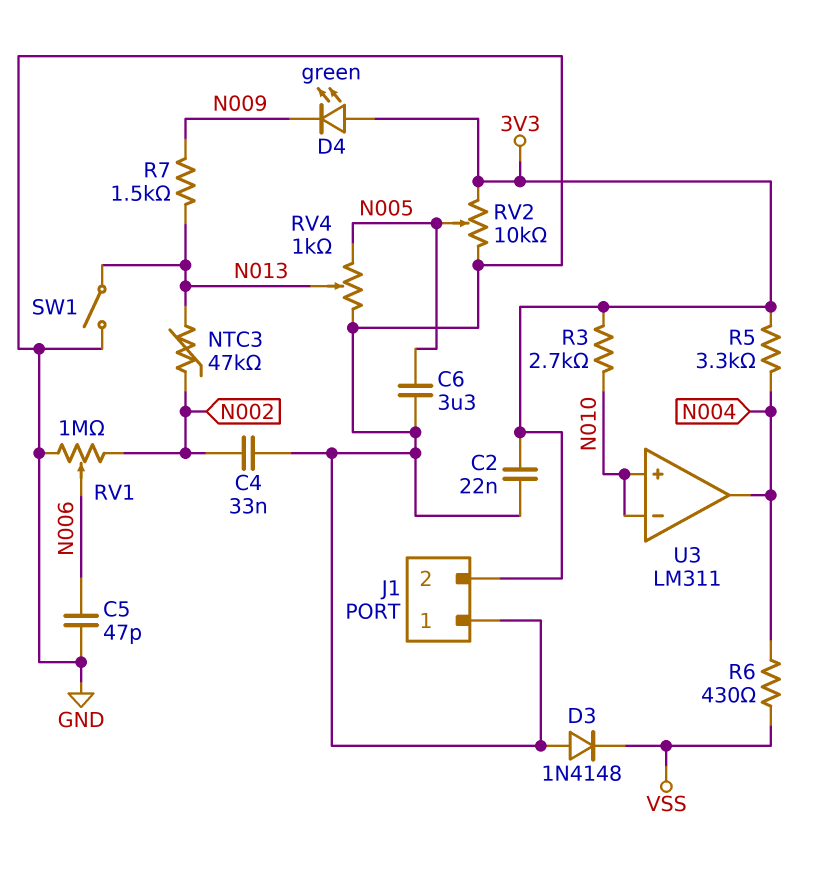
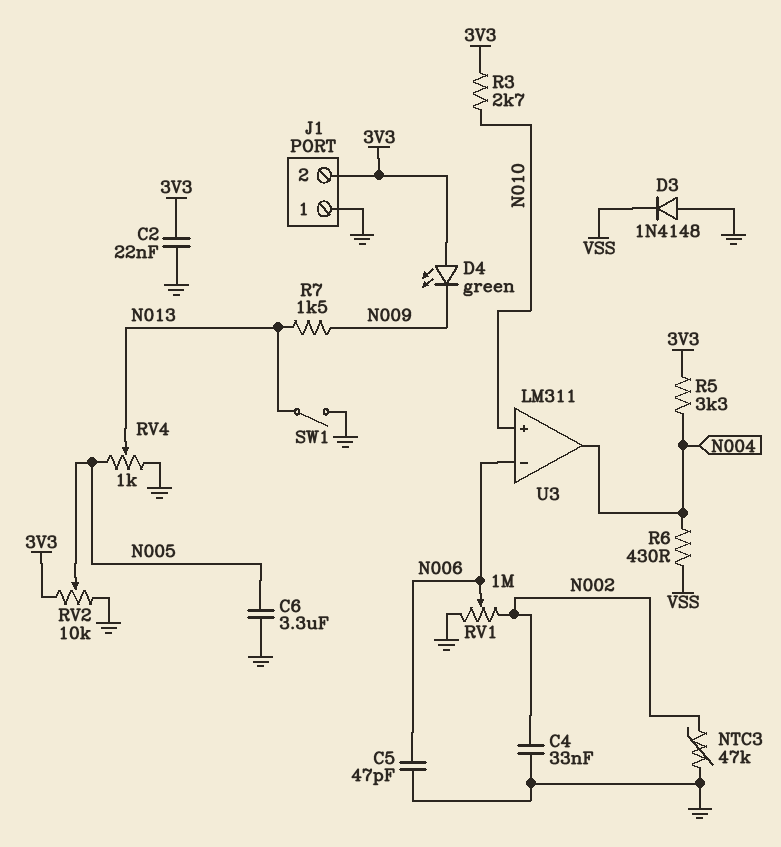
NTC3: 47k (N002, N013) -> 47k (GND, N002)
U3 pin in-: N010 -> N006

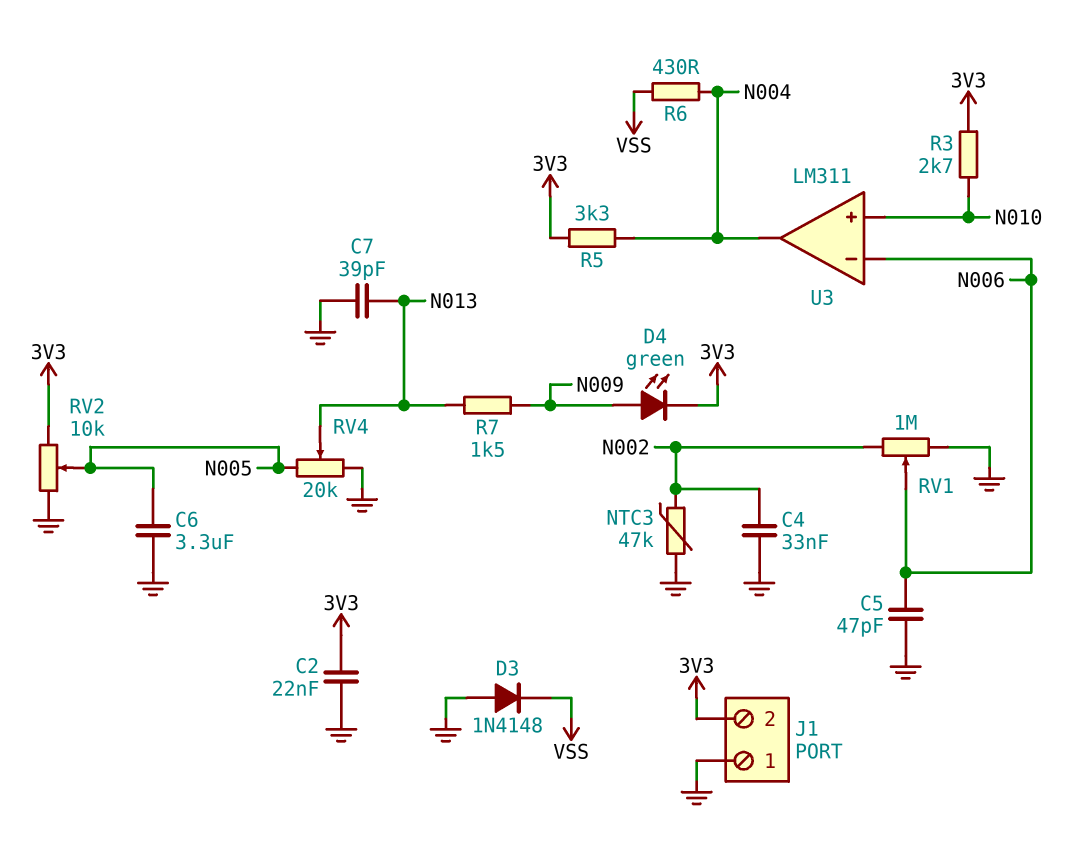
C7: none -> 39pF (GND, N013)
D4: LED green (A 3V3, K N009) -> LED green (A N009, K 3V3)
RV4: 1k (GND, N005, wiper N013) -> 20k (GND, N005, wiper N013)
SW1: switch (GND, N013) -> none

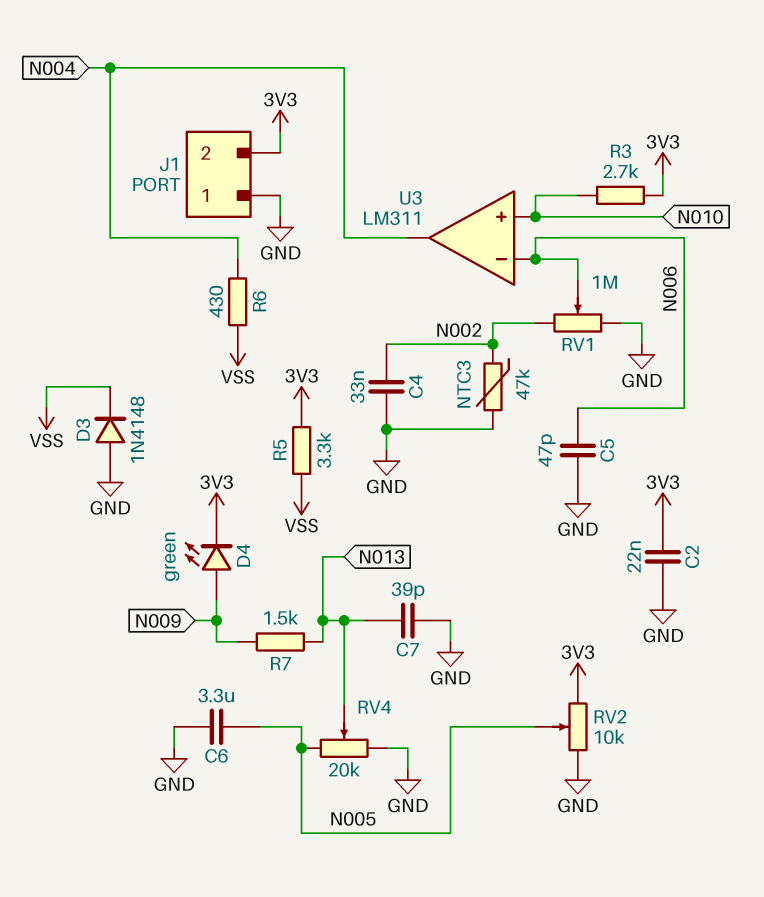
R5: 3.3k (3V3, N004) -> 3.3k (3V3, VSS)

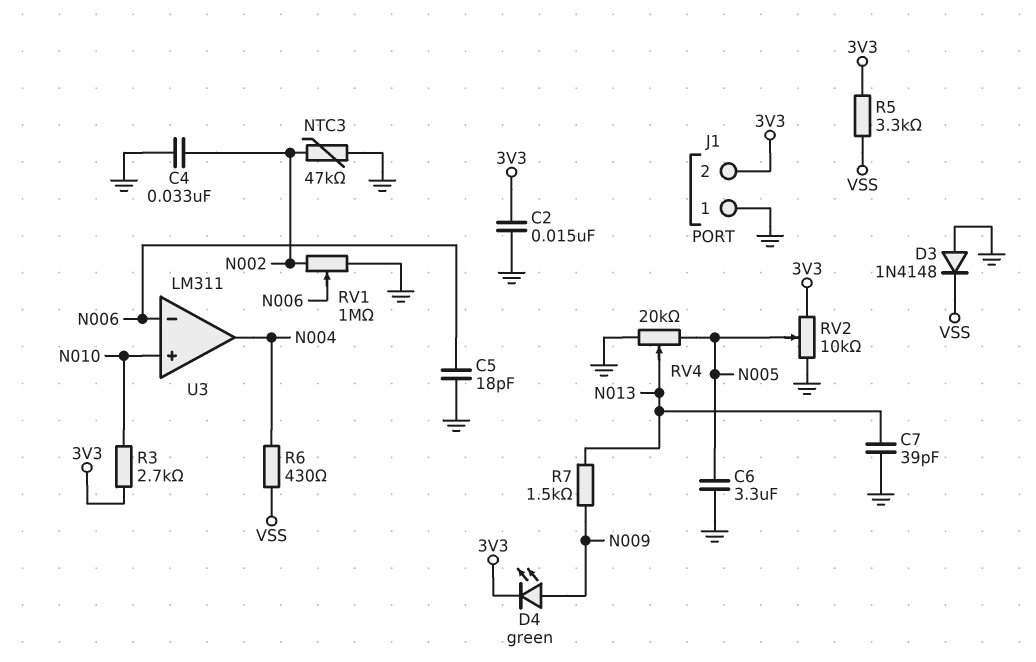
C2: 22nF (3V3, GND) -> 15nF (3V3, GND)
C5: 47pF (GND, N006) -> 18pF (GND, N006)

